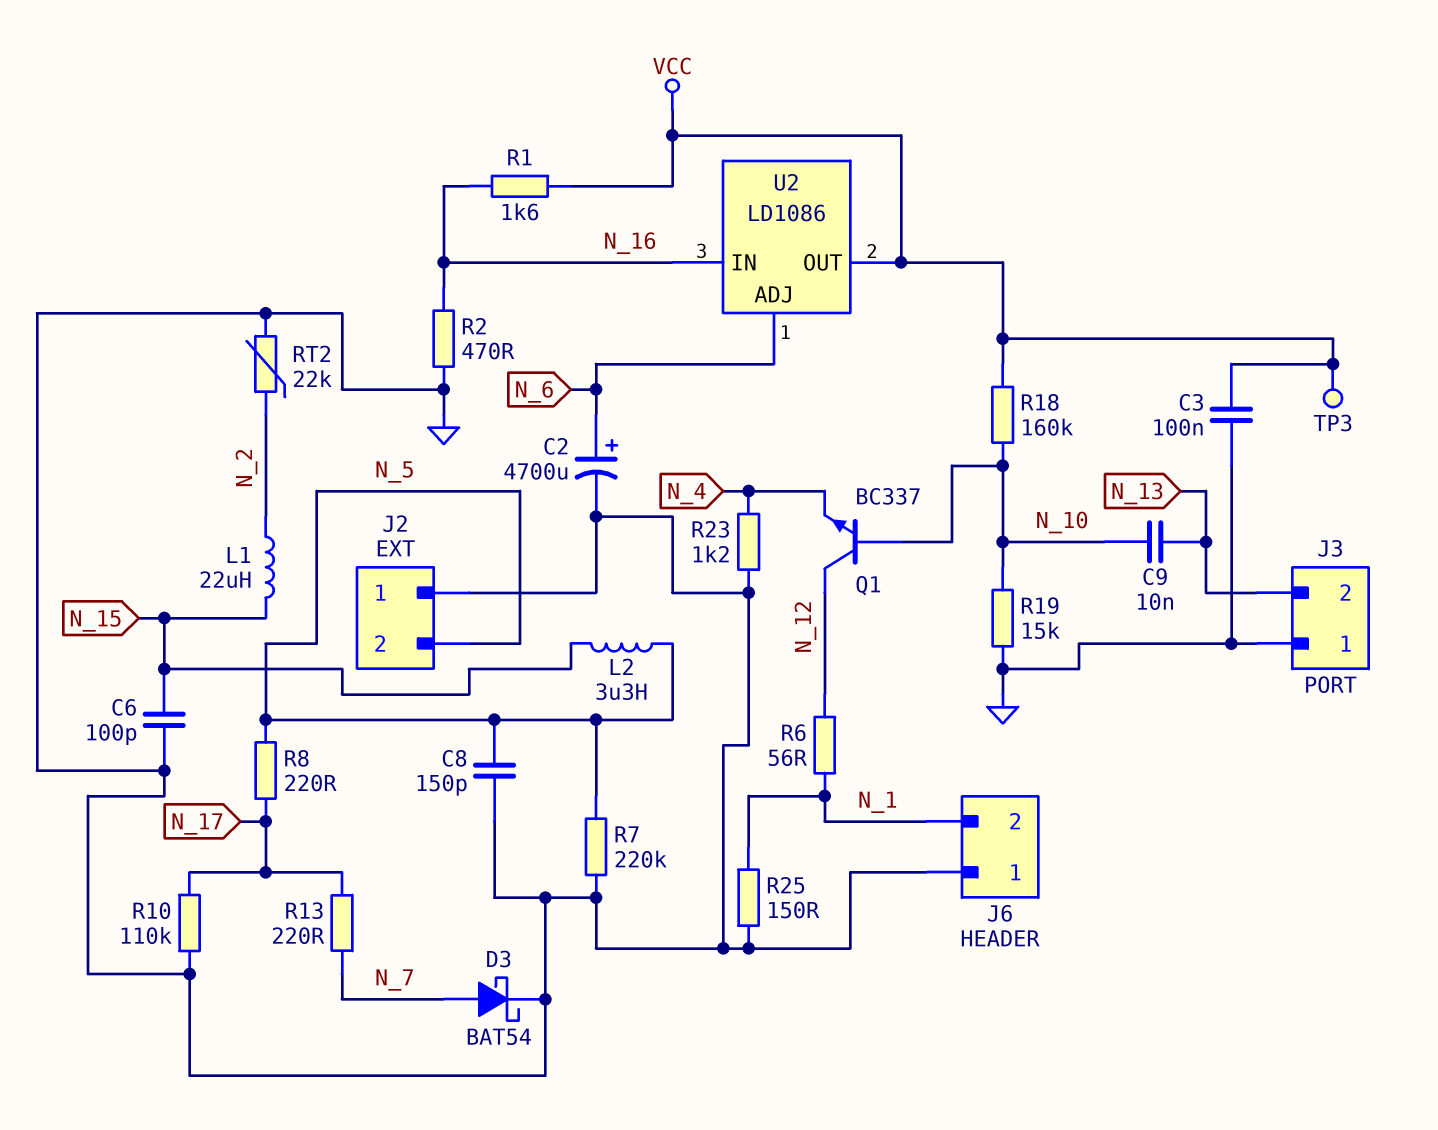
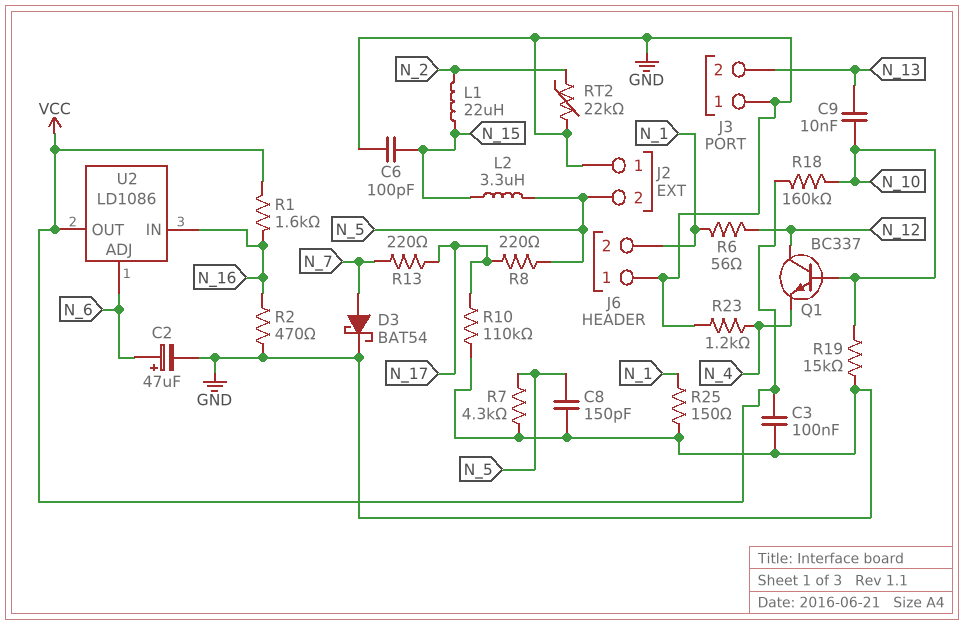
C2: 4700uF (plus N_6, minus GND) -> 47uF (plus N_6, minus GND)
R7: 220k (GND, N_5) -> 4.3k (GND, N_5)
TP3: test point (VCC) -> none

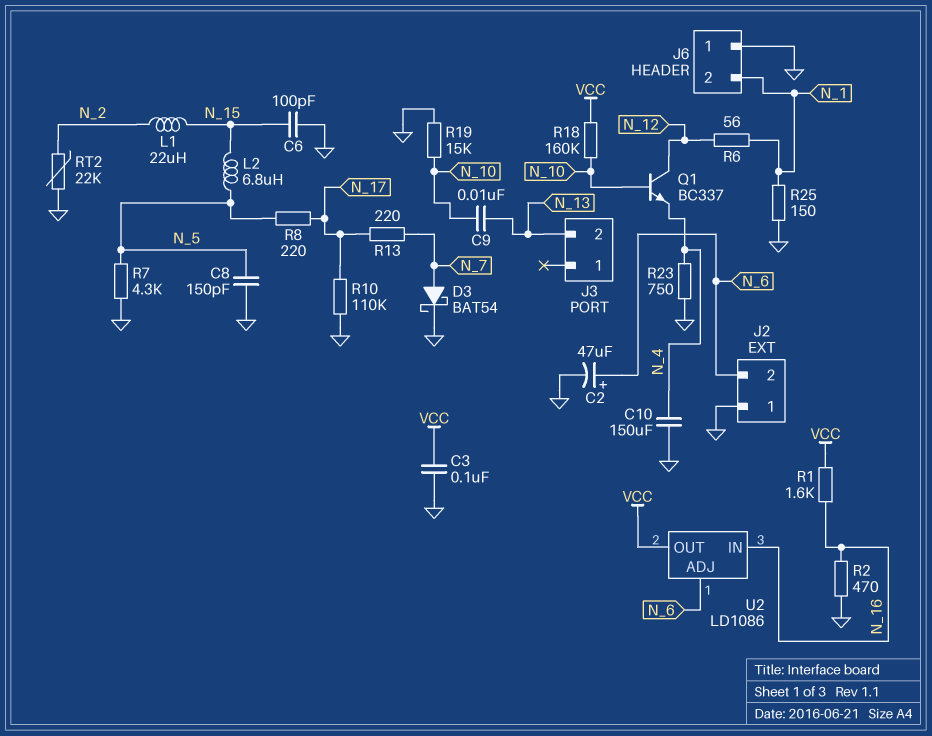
C10: none -> 150uF (GND, N_4)
J2 pin 2: N_5 -> N_6
J3 pin 1: GND -> none
L2: 3.3uH (N_5, N_15) -> 6.8uH (N_5, N_15)
R23: 1.2k (GND, N_4) -> 750 (GND, N_4)

